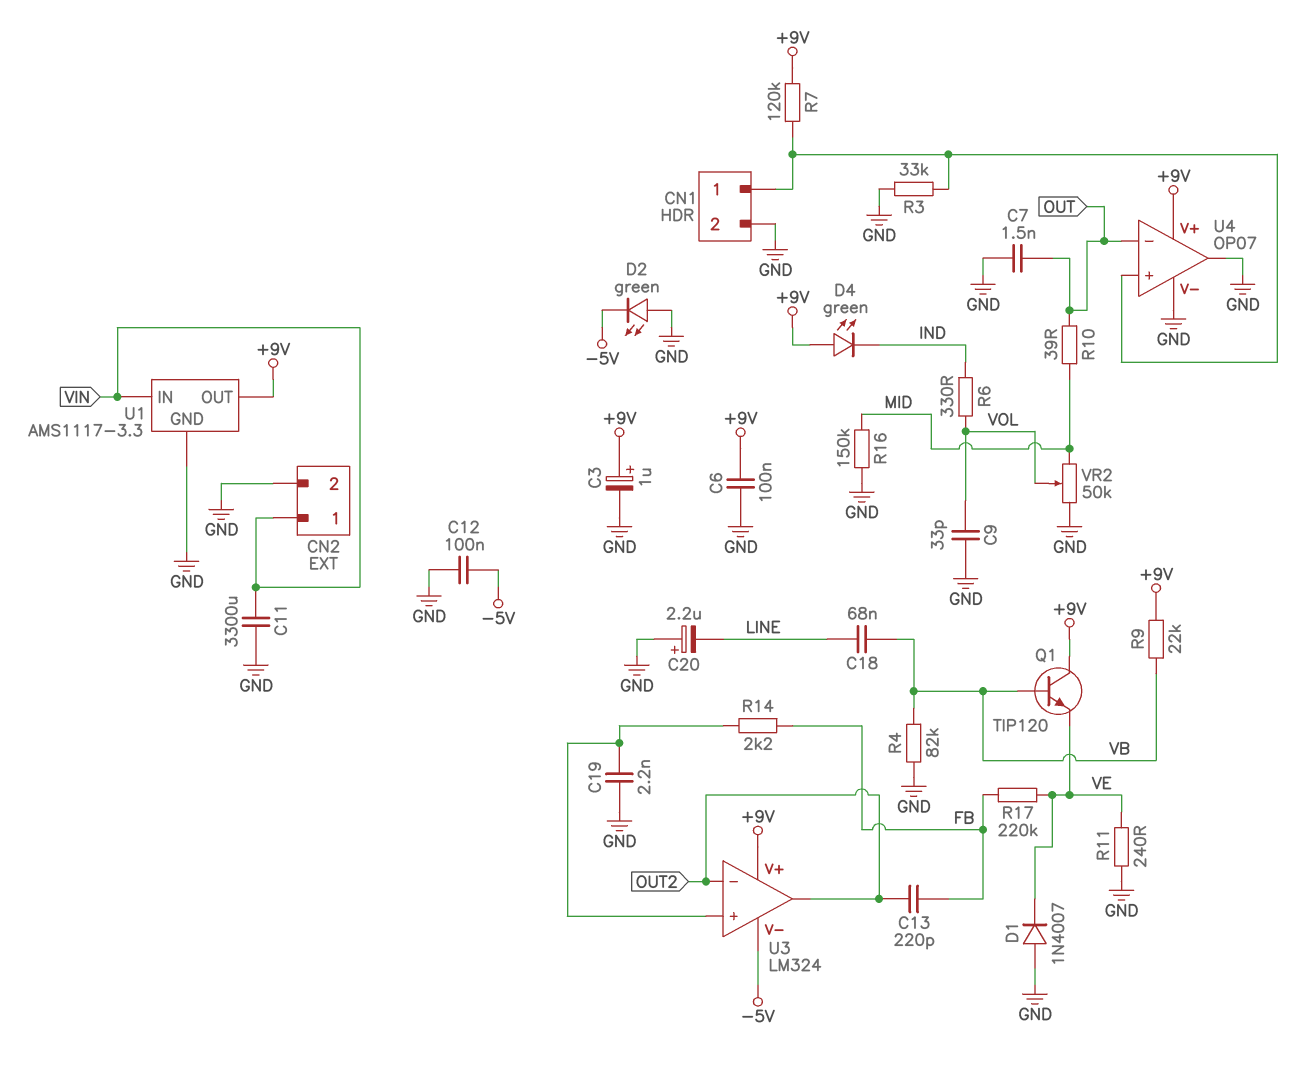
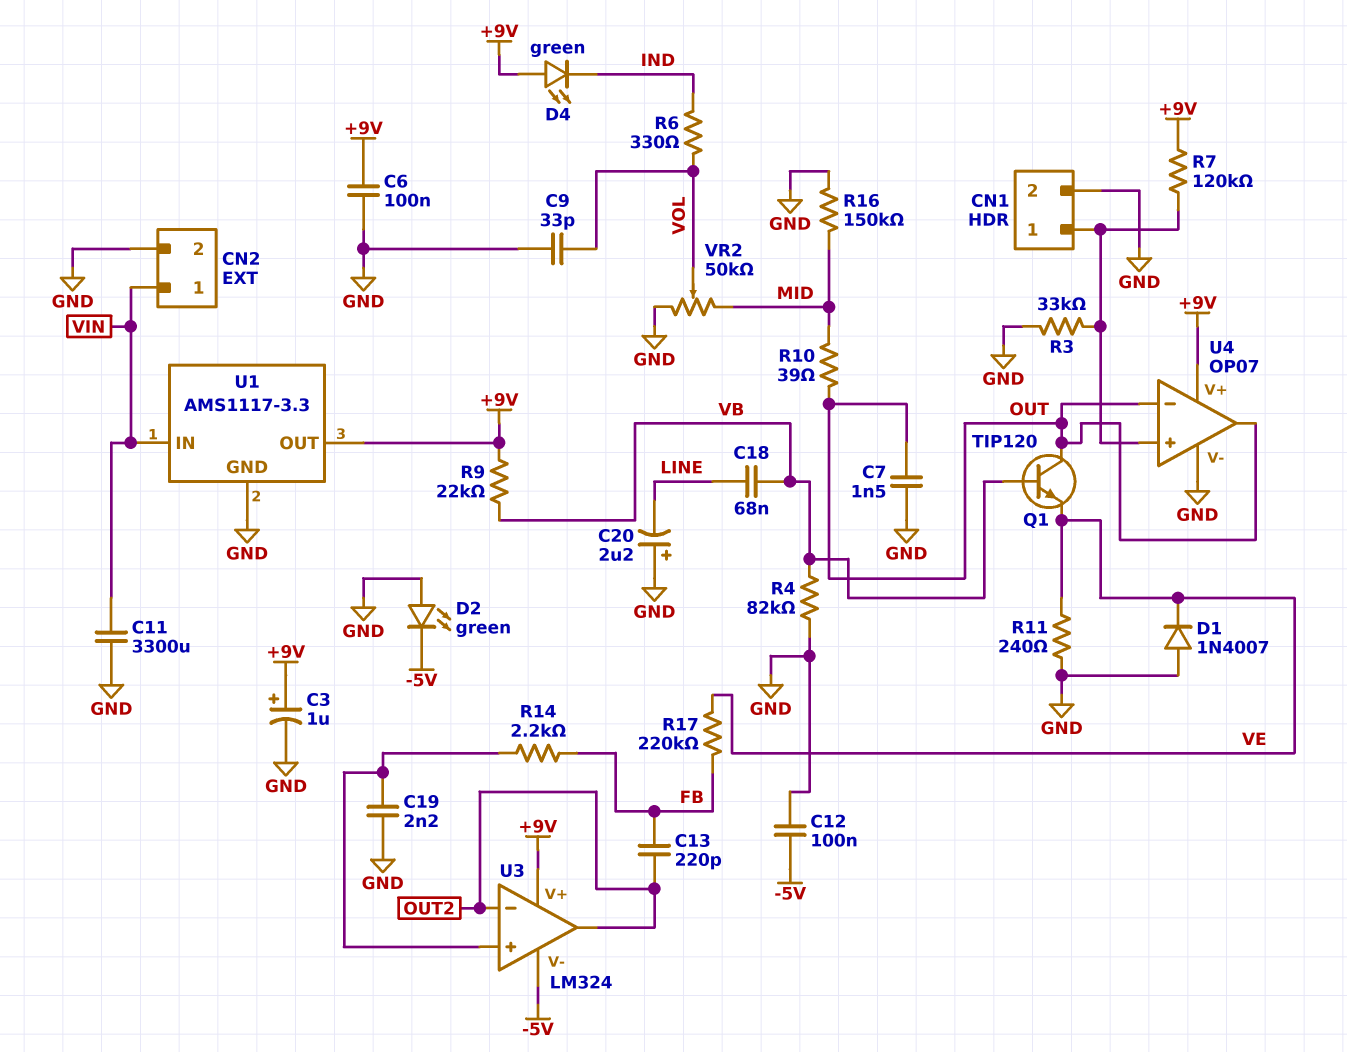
Q1: NPN TIP120 (B VB, C +9V, E VE) -> NPN TIP120 (B VB, C OUT, E VE)
U4 pin out: GND -> OUT

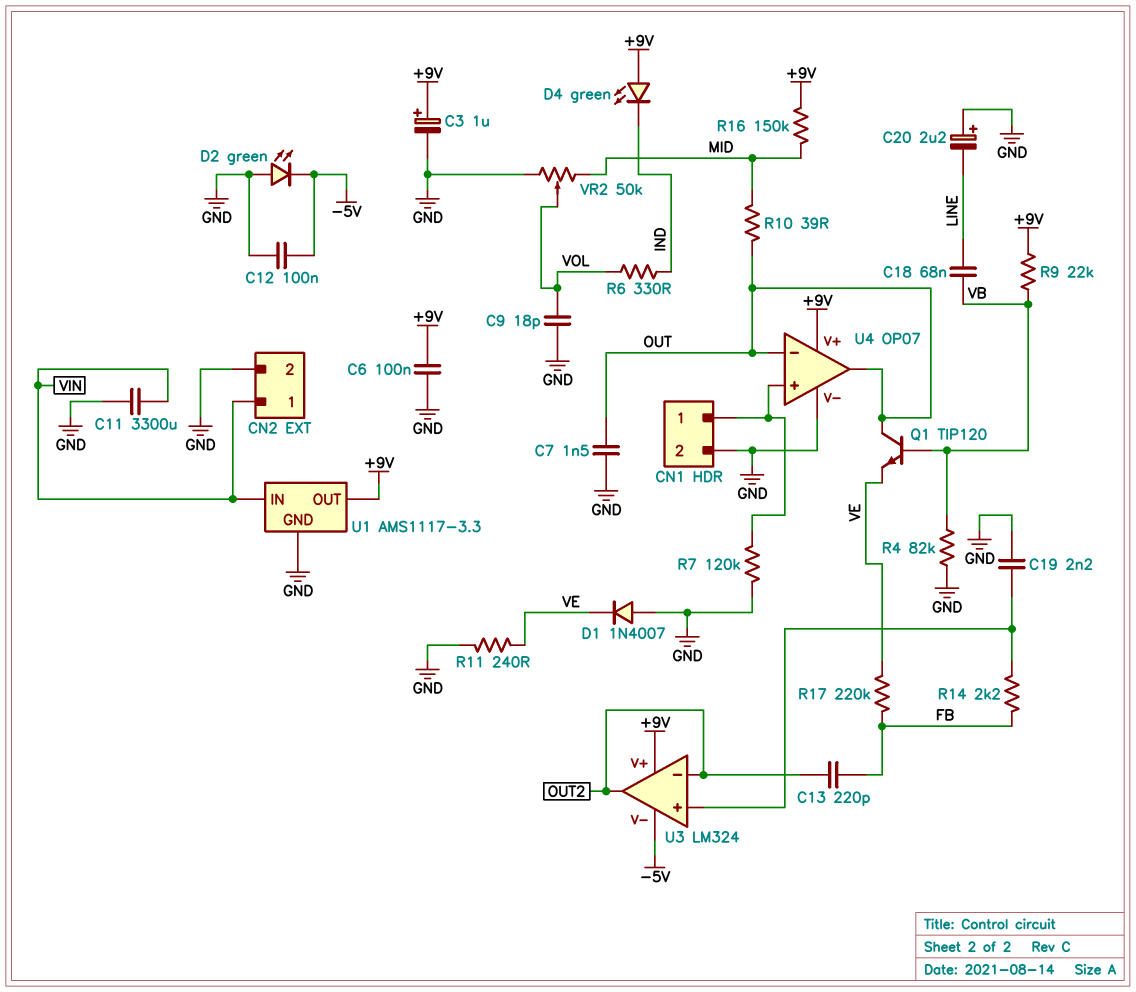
C9: 33pF (GND, VOL) -> 18pF (GND, VOL)
R3: 33k (CN1/1, GND) -> none
R7: 120k (+9V, CN1/1) -> 120k (CN1/1, GND)
R16: 150k (GND, MID) -> 150k (+9V, MID)

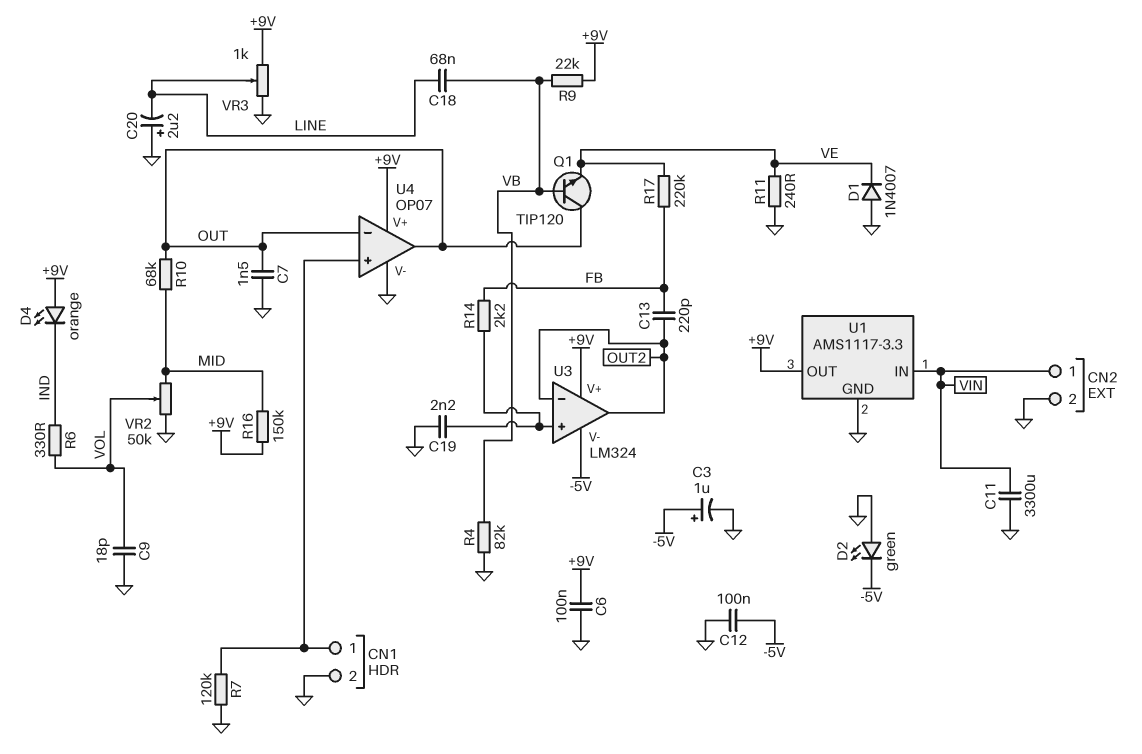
C3: 1uF (plus +9V, minus GND) -> 1uF (plus -5V, minus GND)
D4: LED green (A +9V, K IND) -> LED orange (A +9V, K IND)
R10: 39 (MID, OUT) -> 68k (MID, OUT)
VR3: none -> 1k (+9V, GND, wiper LINE)

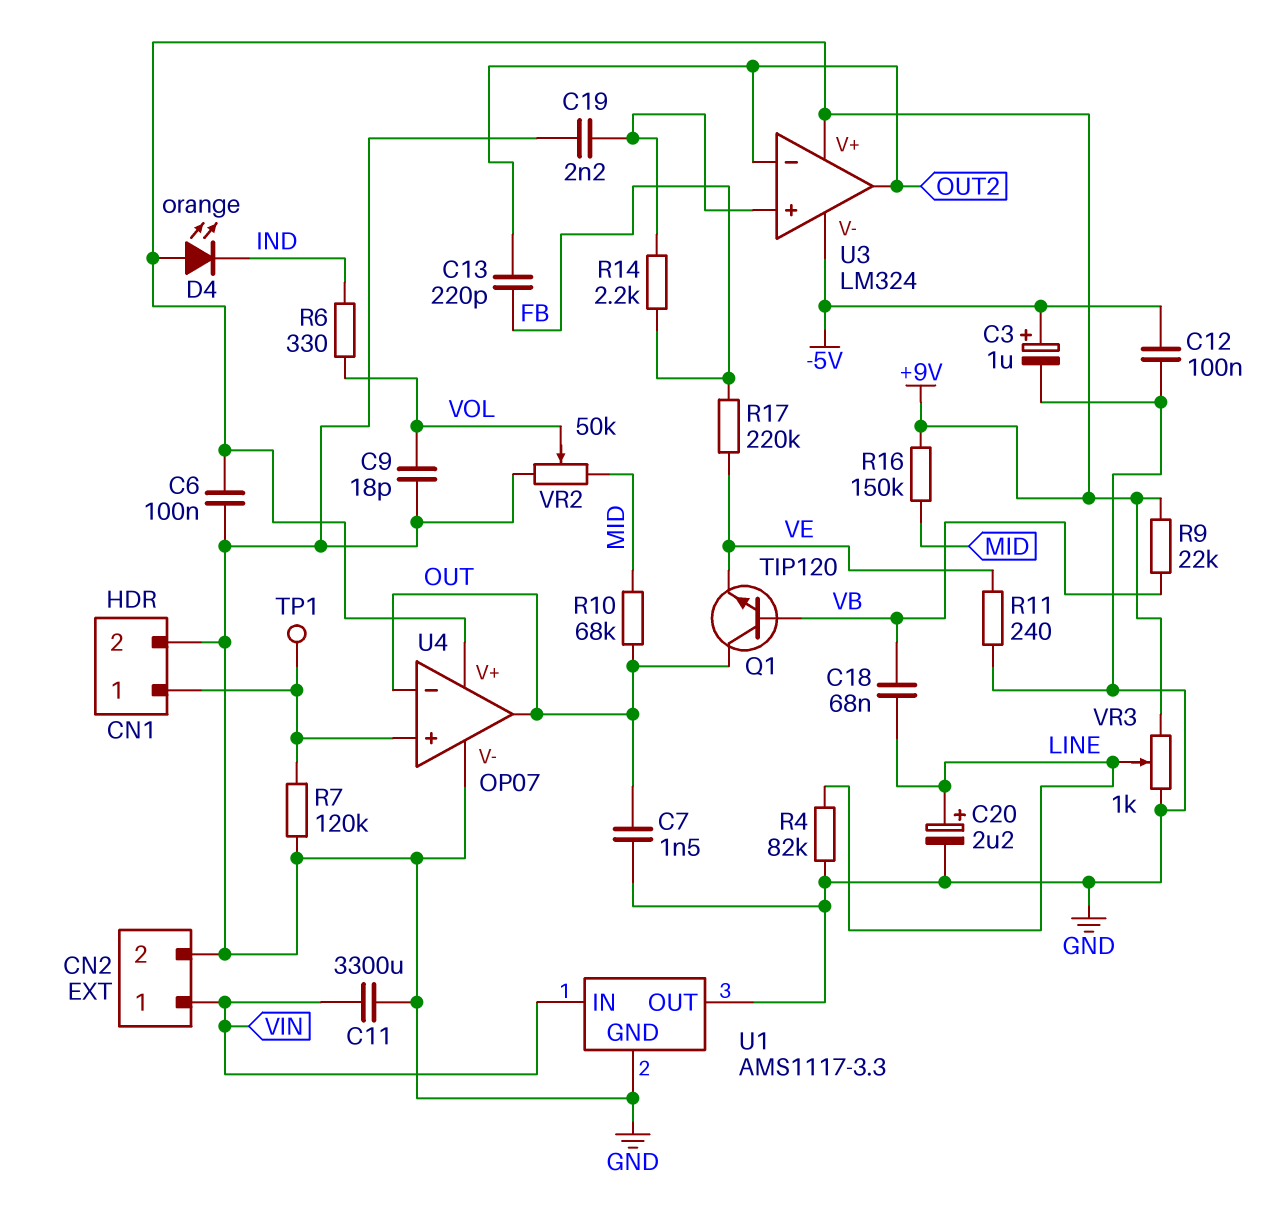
C20: 2.2uF (plus GND, minus LINE) -> 2.2uF (plus LINE, minus GND)
D1: diode 1N4007 (A GND, K VE) -> none
D2: LED green (A GND, K -5V) -> none
R4: 82k (GND, VB) -> 82k (GND, LINE)
TP1: none -> test point (CN1/1)
U1 pin OUT: +9V -> GND

